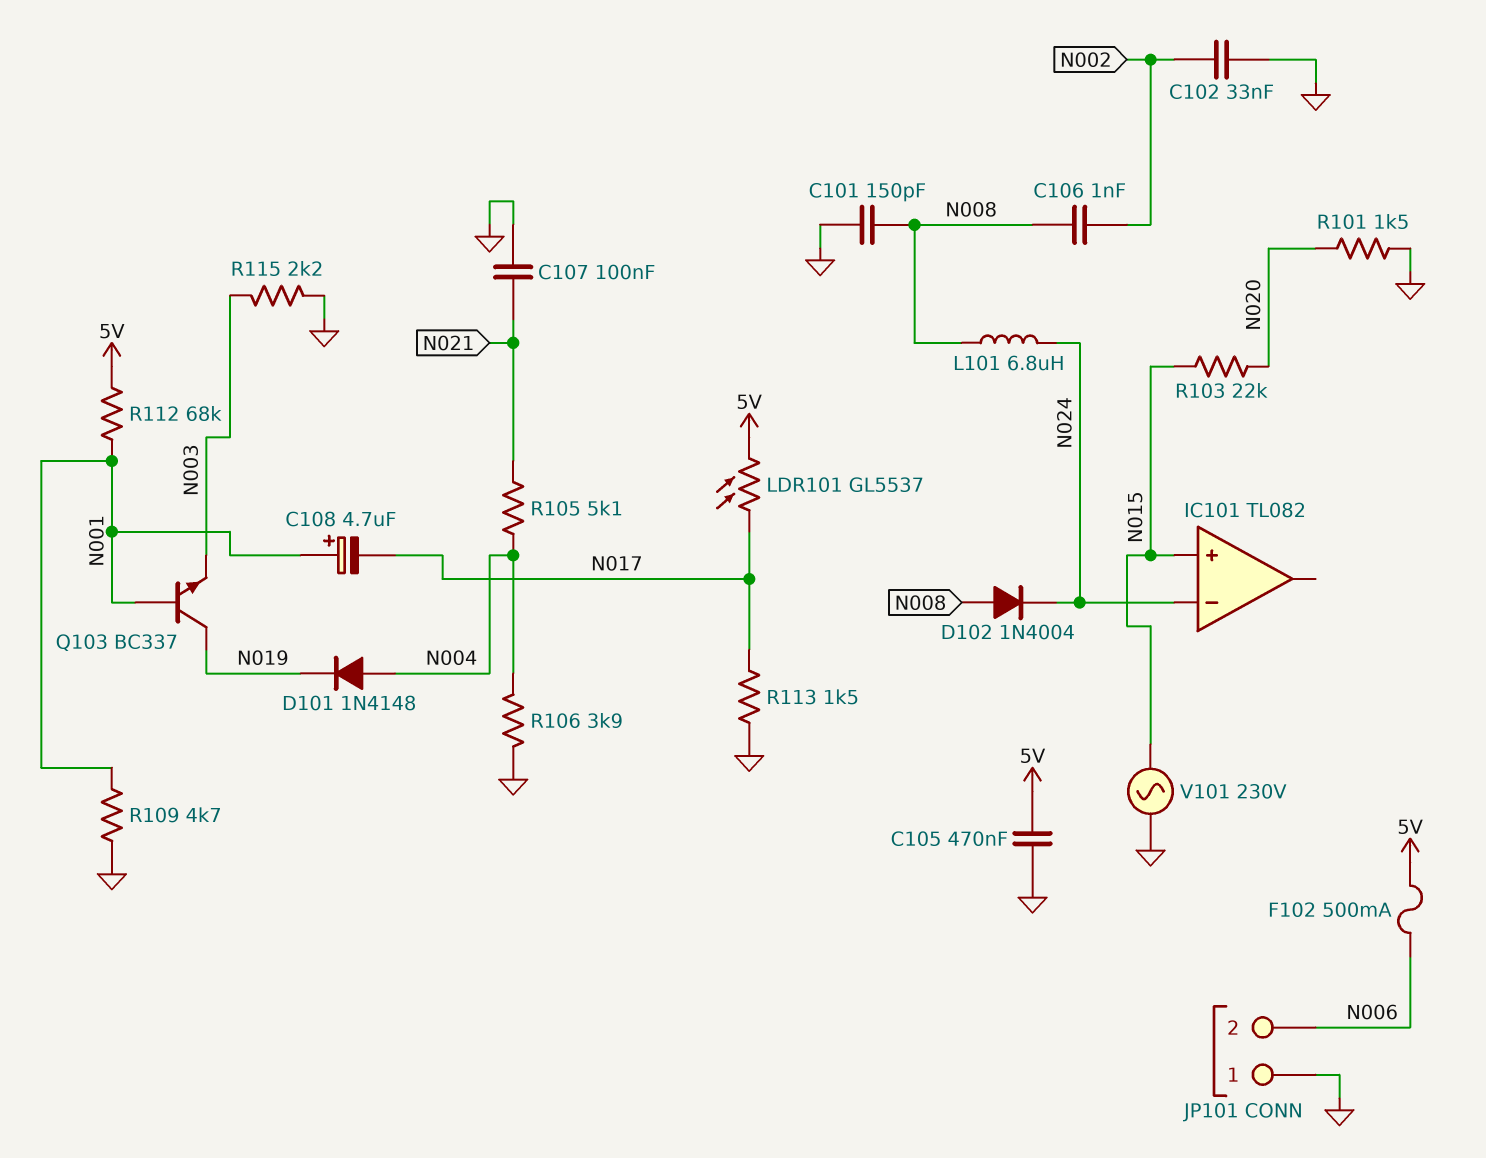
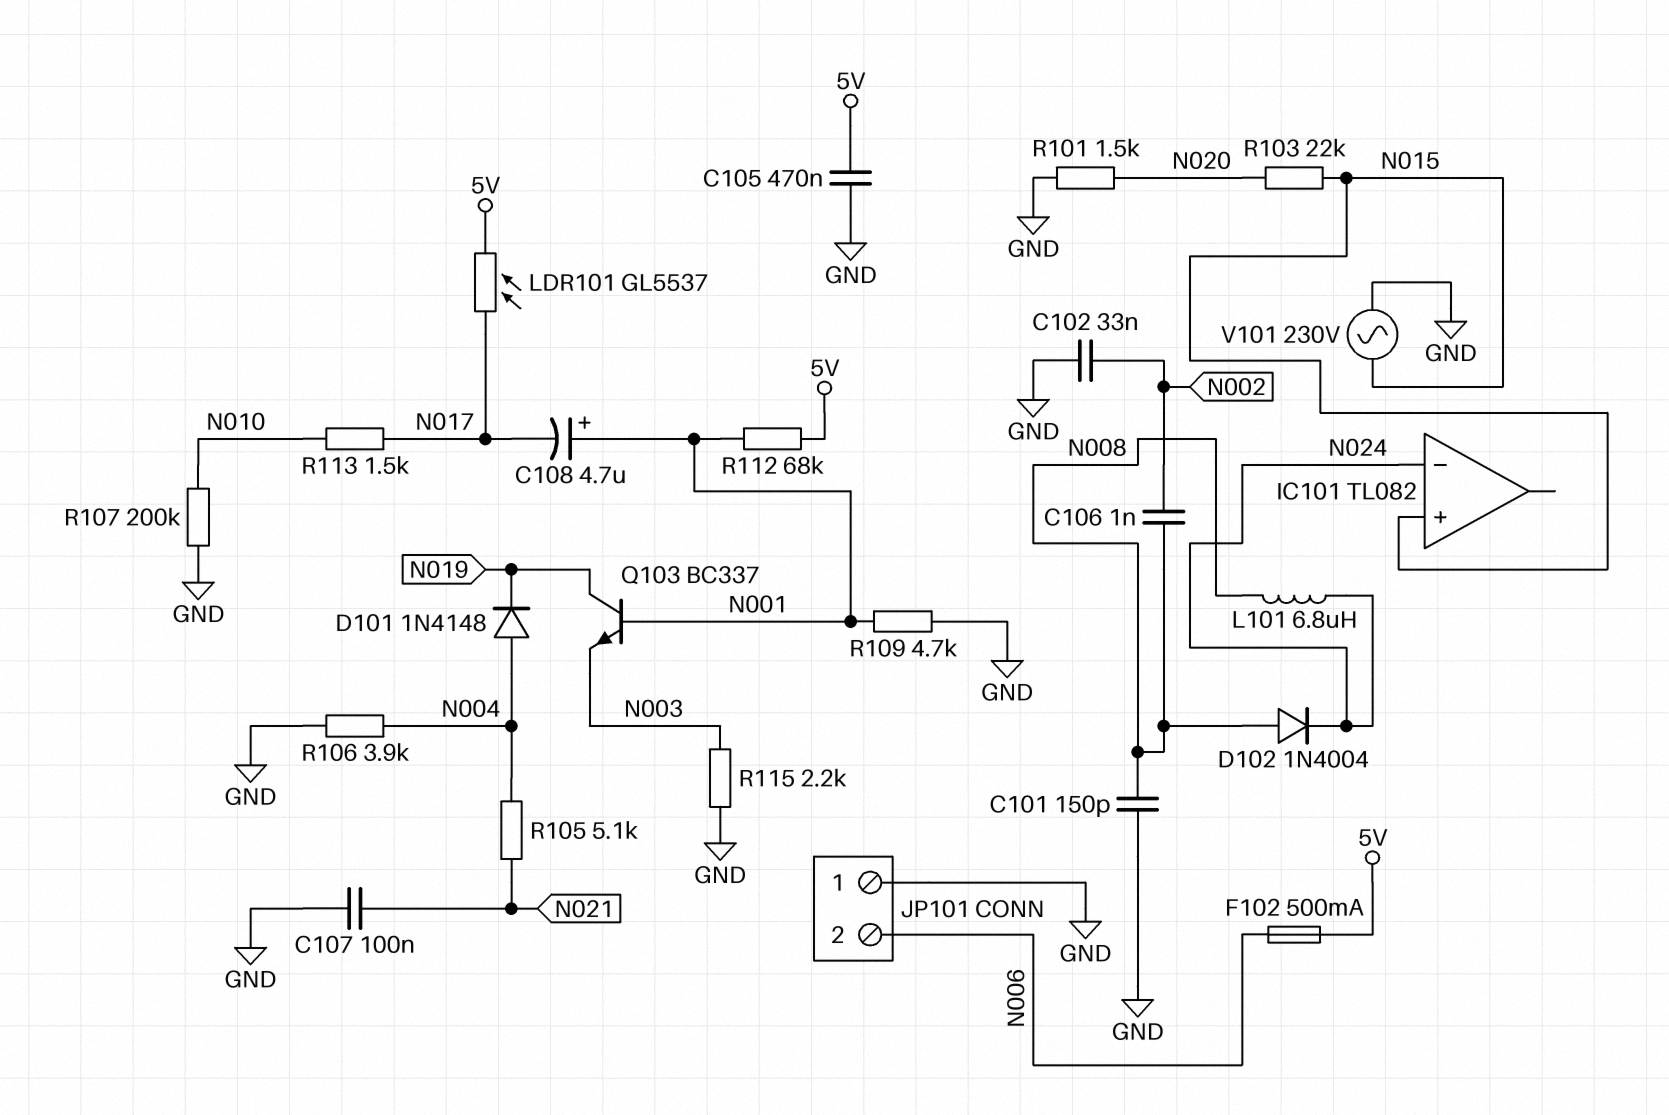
R107: none -> 200k (GND, N010)
R113: 1.5k (GND, N017) -> 1.5k (N010, N017)

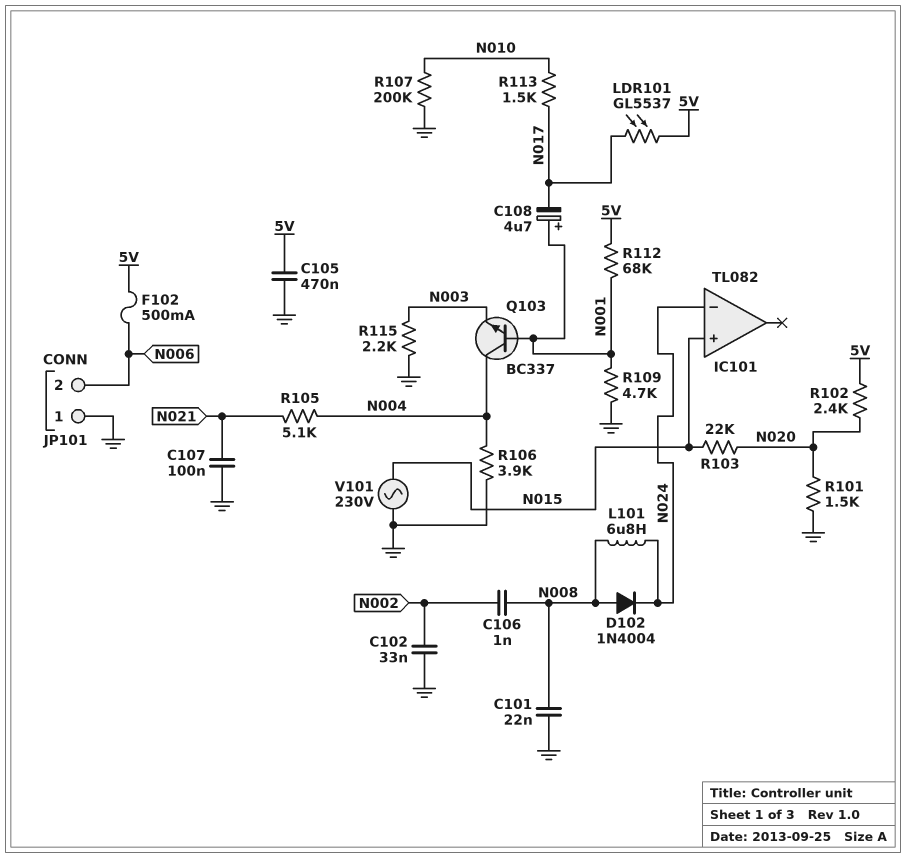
C101: 150pF (GND, N008) -> 22nF (GND, N008)
D101: diode 1N4148 (A N004, K N019) -> none
Q103: NPN BC337 (B N001, C N019, E N003) -> NPN BC337 (B N001, C N004, E N003)
R102: none -> 2.4k (5V, N020)

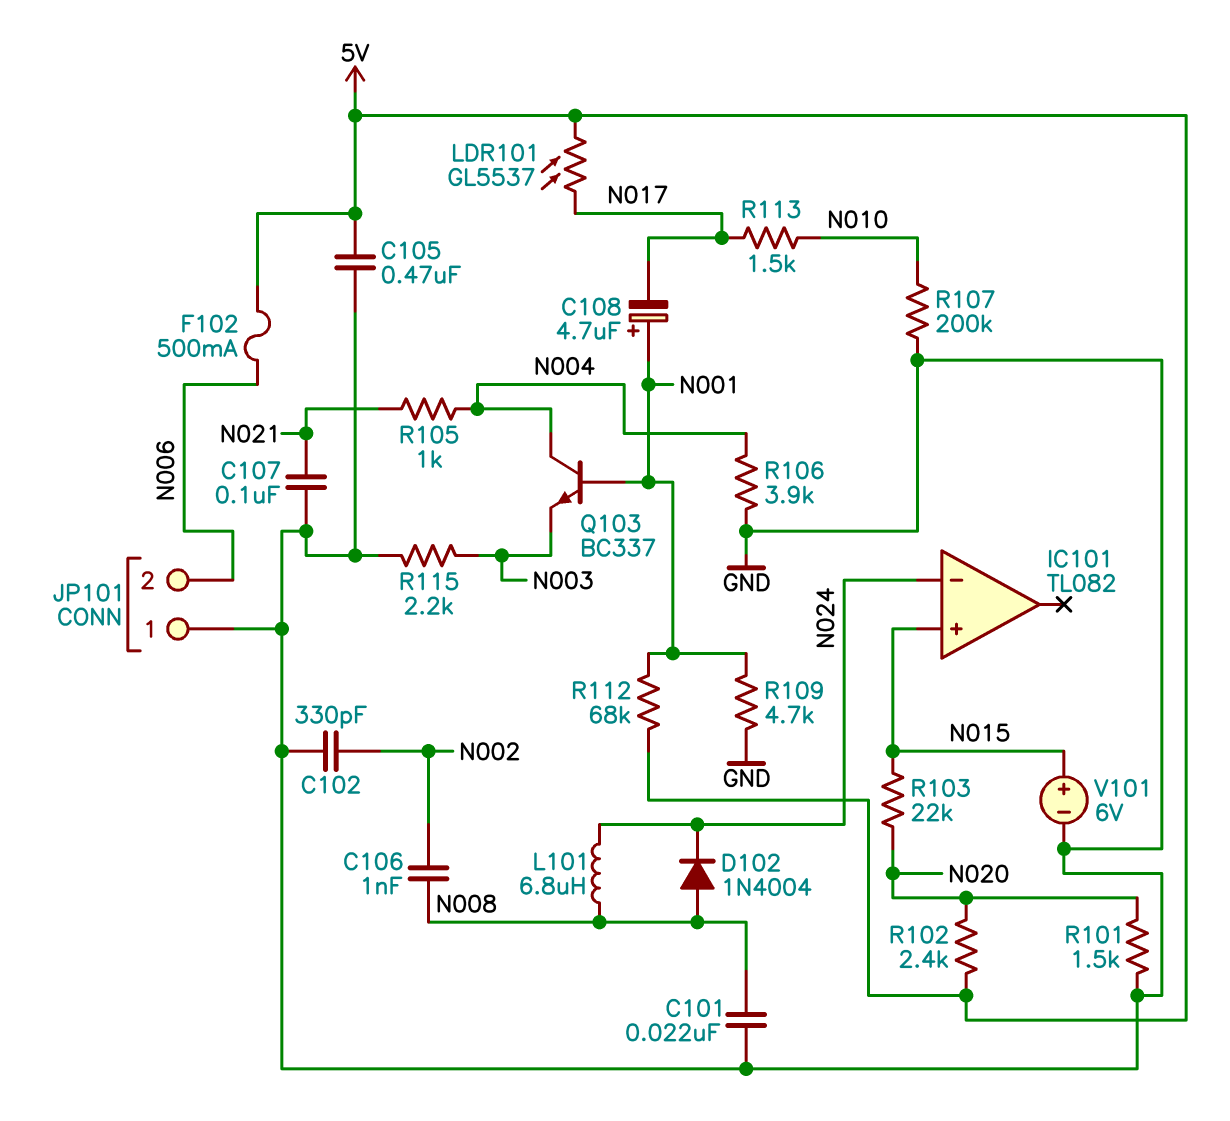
C102: 33nF (GND, N002) -> 330pF (GND, N002)
R105: 5.1k (N004, N021) -> 1k (N004, N021)
V101: AC 230V (GND, N015) -> 6V (plus N015, minus GND)

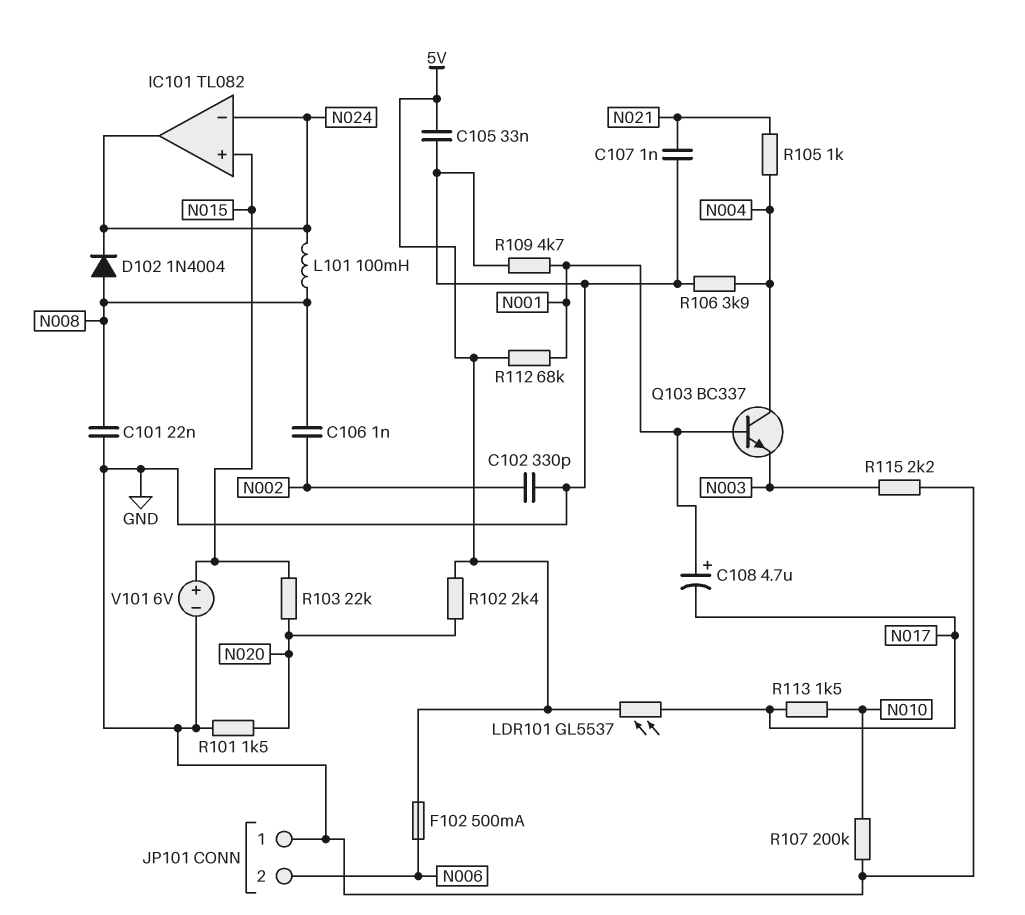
C105: 470nF (5V, GND) -> 33nF (5V, GND)
C107: 100nF (GND, N021) -> 1nF (GND, N021)
IC101 pin out: none -> N024
L101: 6.8uH (N008, N024) -> 100mH (N008, N024)

